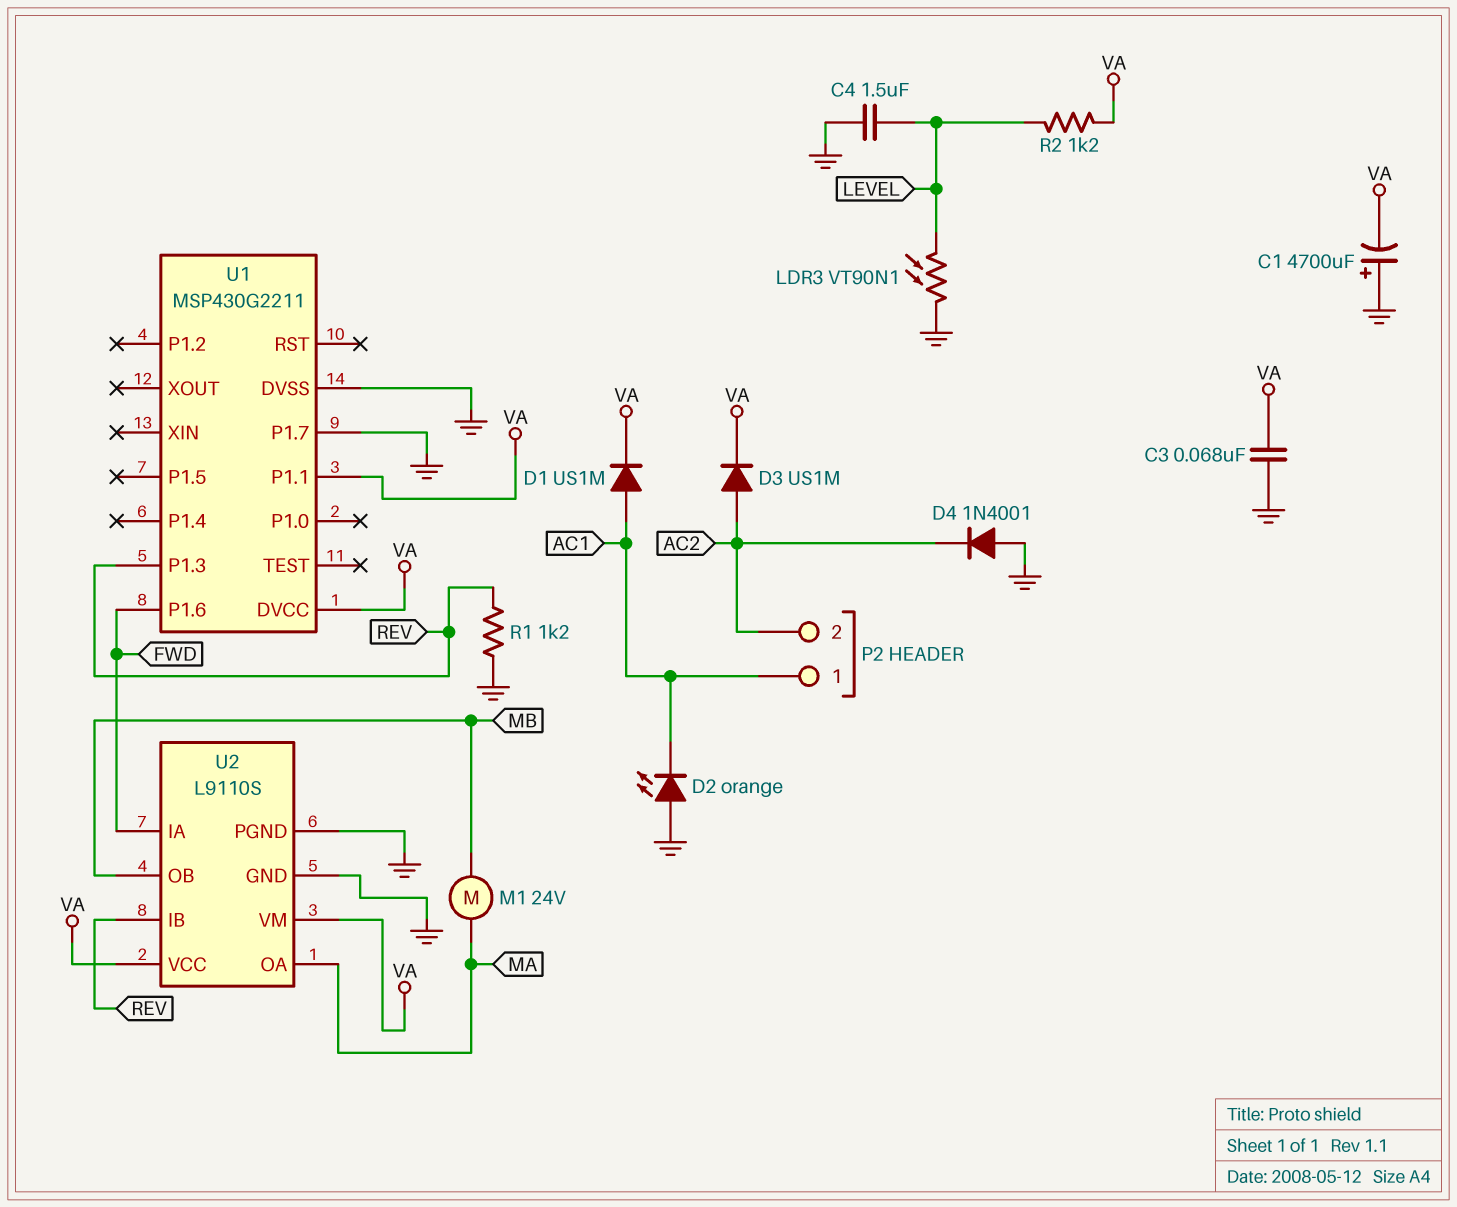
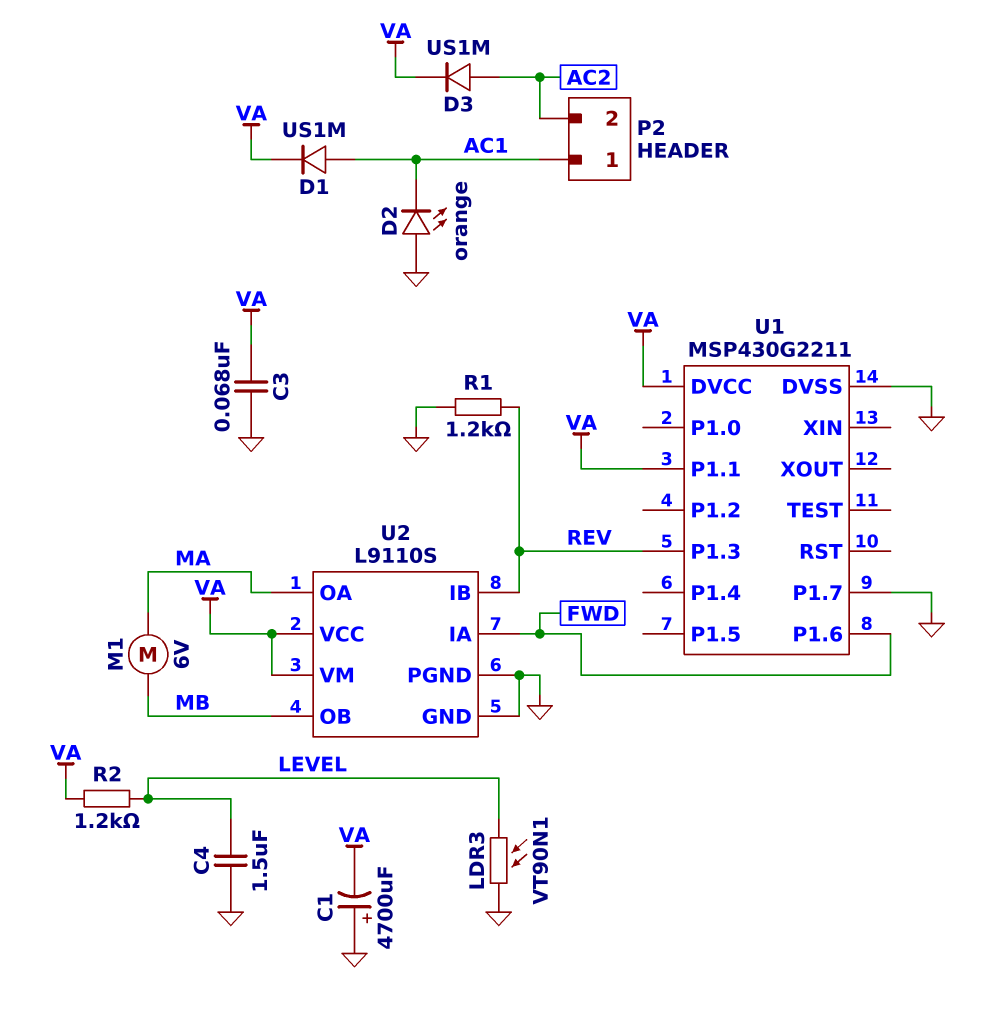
D4: diode 1N4001 (A GND, K AC2) -> none
M1: motor 24V (MA, MB) -> motor 6V (MA, MB)

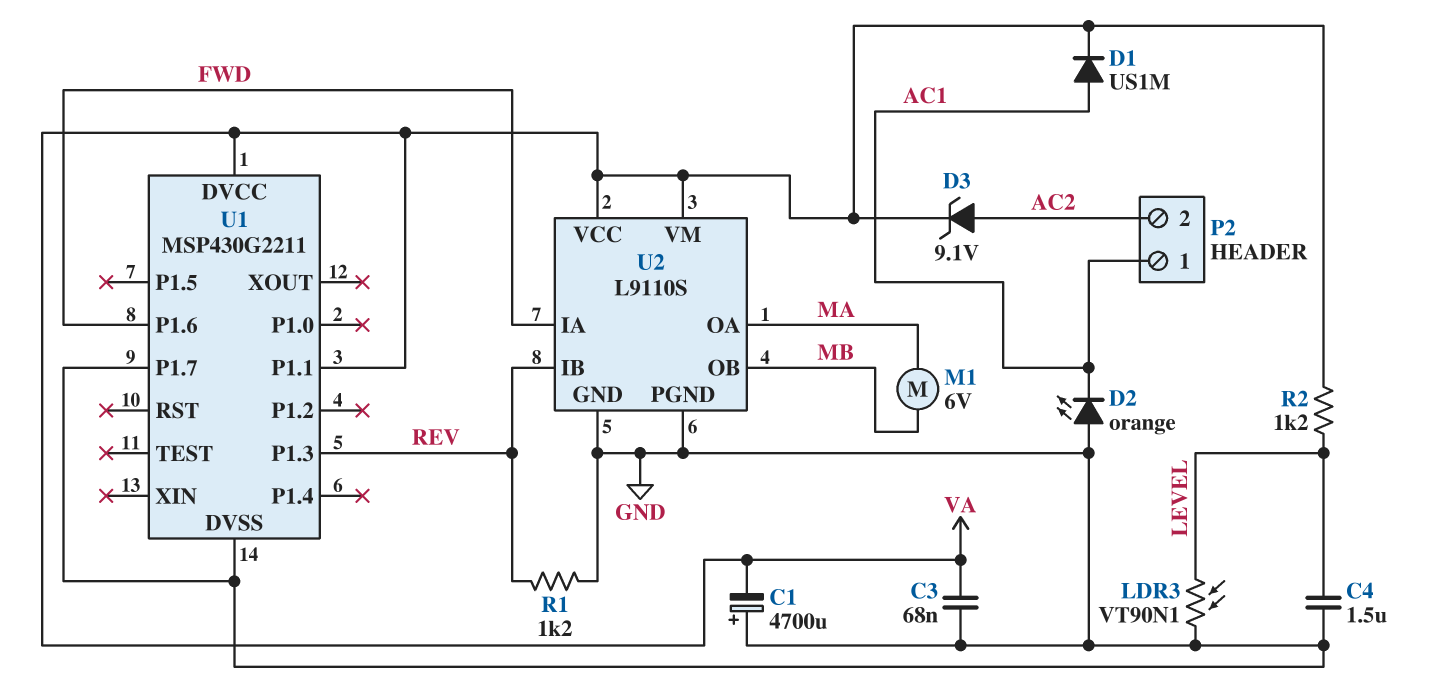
D3: diode US1M (A AC2, K VA) -> zener 9.1V (A AC2, K VA)

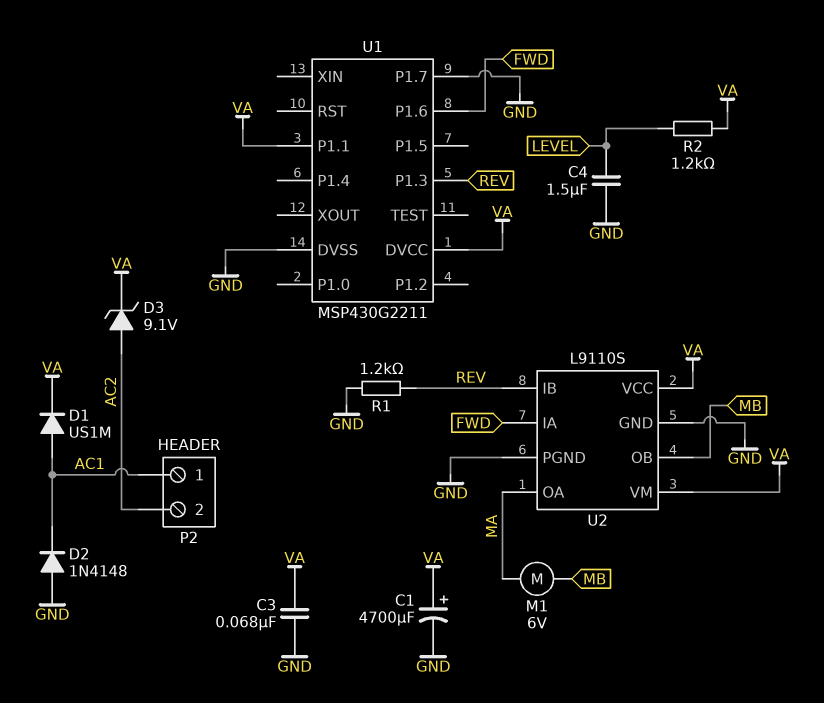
C1: 4700uF (plus GND, minus VA) -> 4700uF (plus VA, minus GND)
D2: LED orange (A GND, K AC1) -> diode 1N4148 (A GND, K AC1)
LDR3: VT90N1 (GND, LEVEL) -> none

